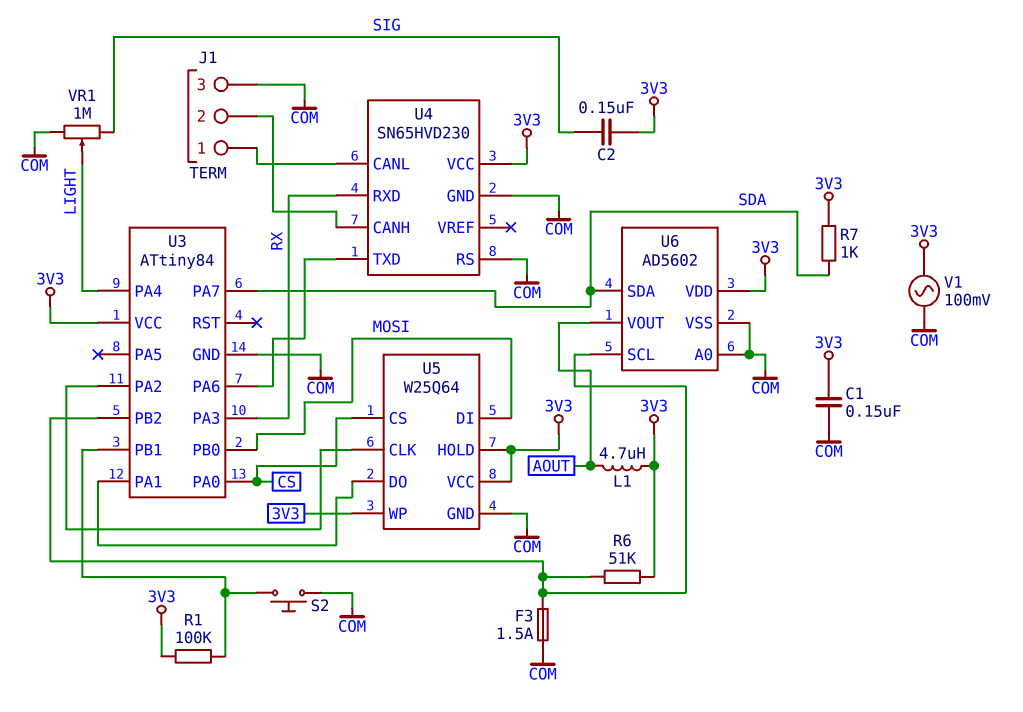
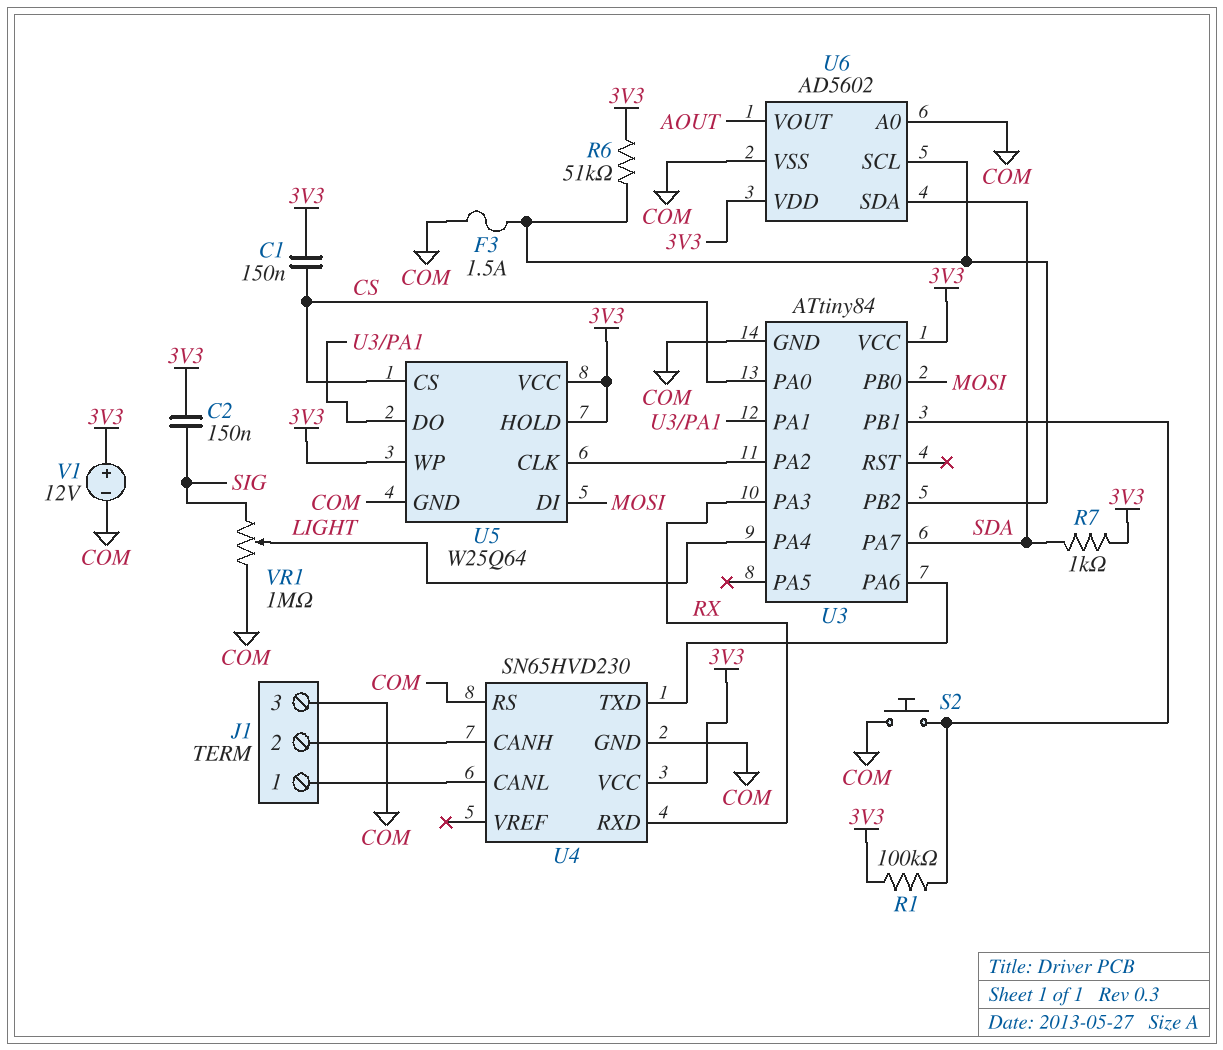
C1: 150nF (3V3, COM) -> 150nF (3V3, CS)
L1: 4.7uH (3V3, AOUT) -> none
V1: AC 100mV (3V3, COM) -> 12V (plus 3V3, minus COM)

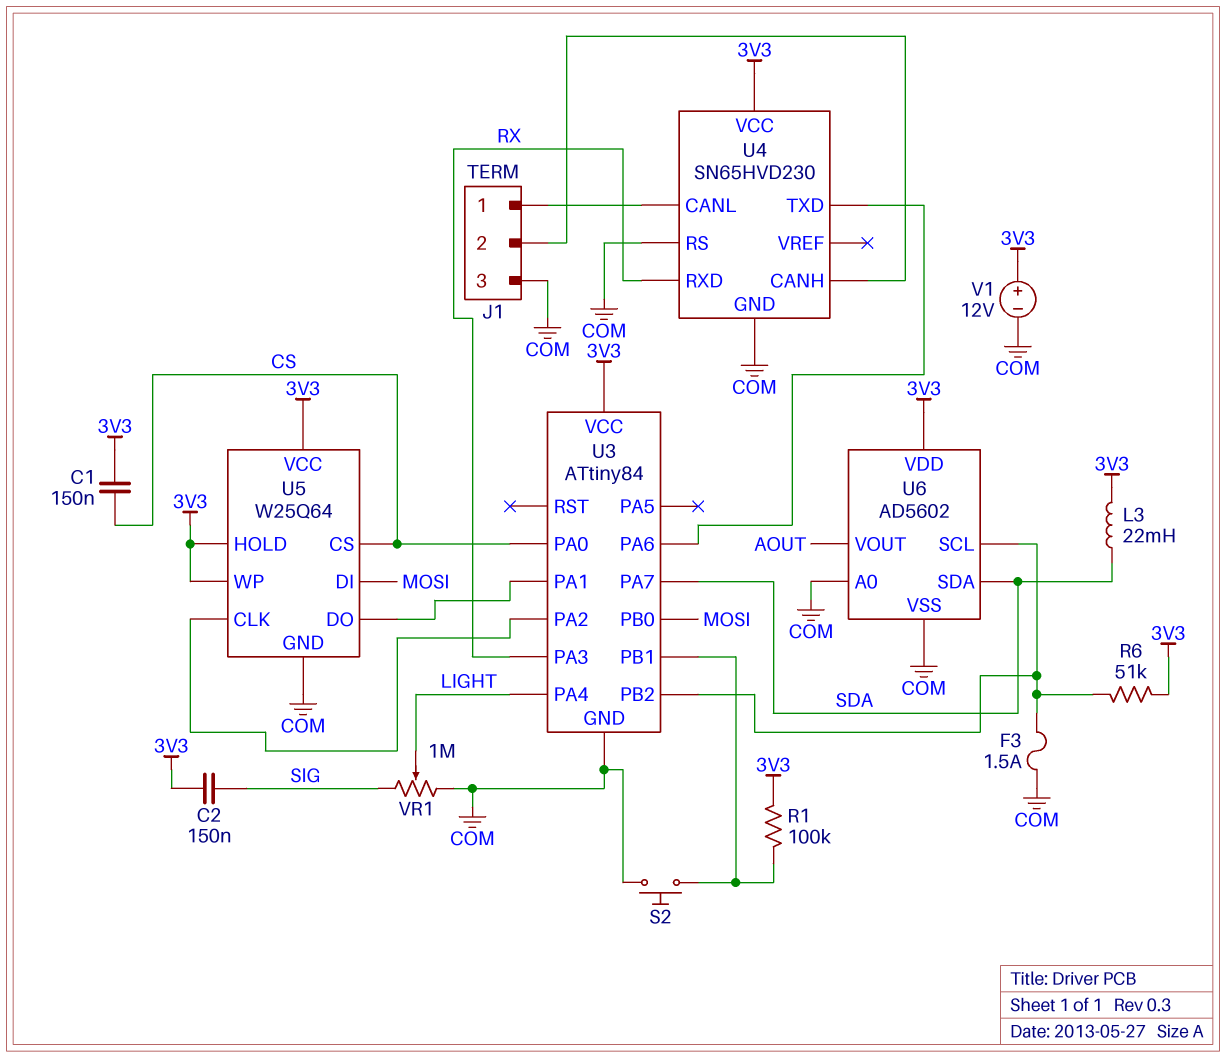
L3: none -> 22mH (3V3, SDA)
R7: 1k (3V3, SDA) -> none

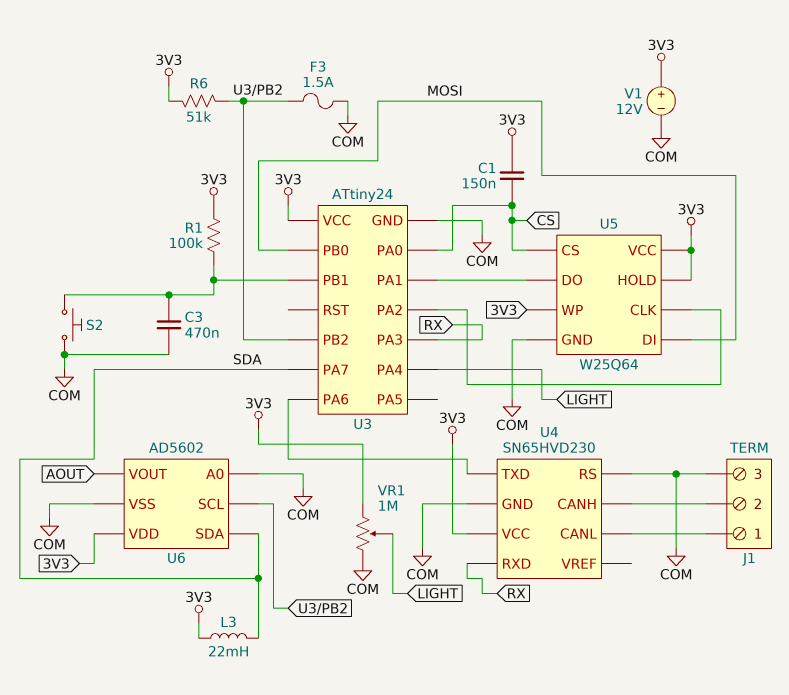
C2: 150nF (3V3, SIG) -> none
C3: none -> 470nF (COM, U3/PB1)
U3: ATtiny84 -> ATtiny24
VR1: 1M (COM, SIG, wiper LIGHT) -> 1M (3V3, COM, wiper LIGHT)

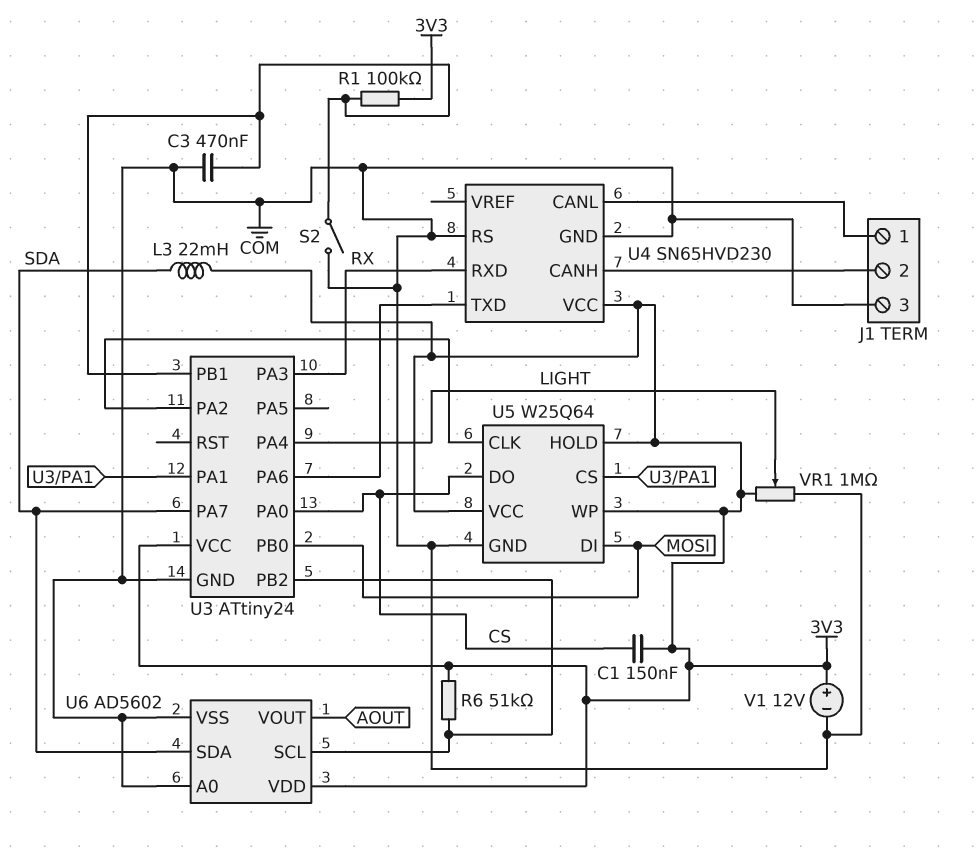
F3: 1.5A (COM, U3/PB2) -> none
S2: button (COM, U3/PB1) -> switch (COM, U3/PB1)
U5 pin CS: CS -> U3/PA1
U5 pin DO: U3/PA1 -> CS

